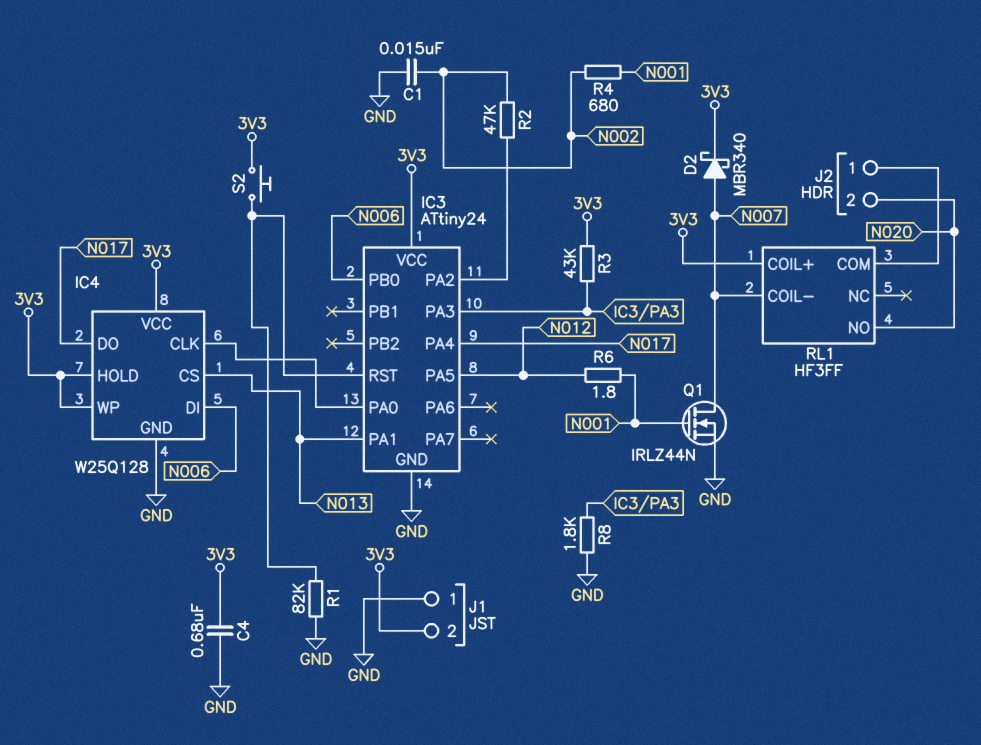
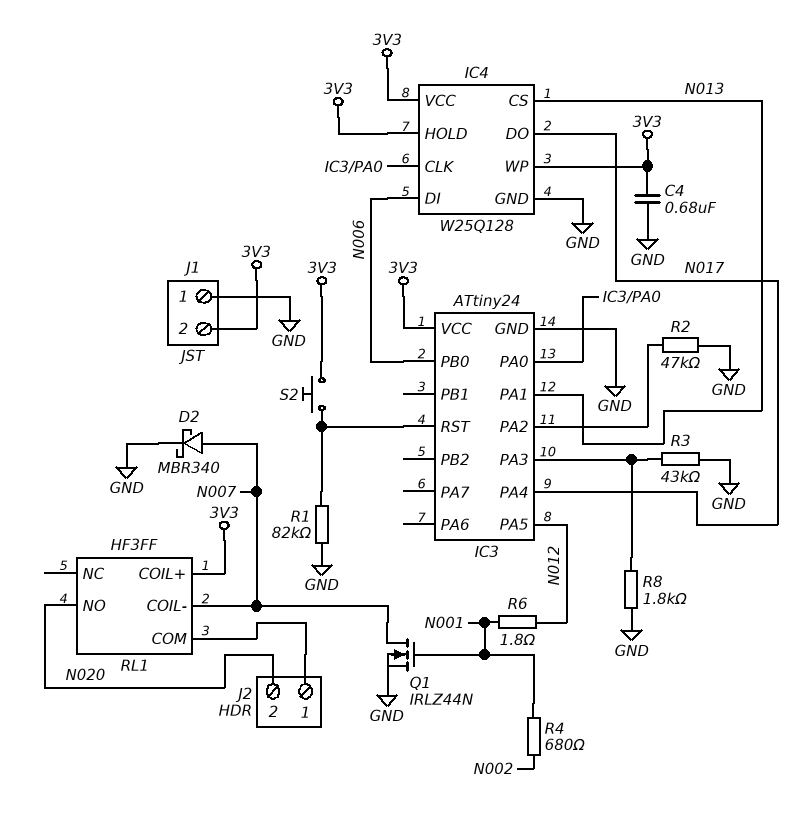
C1: 15nF (GND, N002) -> none
D2: schottky MBR340 (A N007, K 3V3) -> schottky MBR340 (A N007, K GND)
R2: 47k (IC3/PA2, N002) -> 47k (GND, IC3/PA2)
R3: 43k (3V3, IC3/PA3) -> 43k (GND, IC3/PA3)

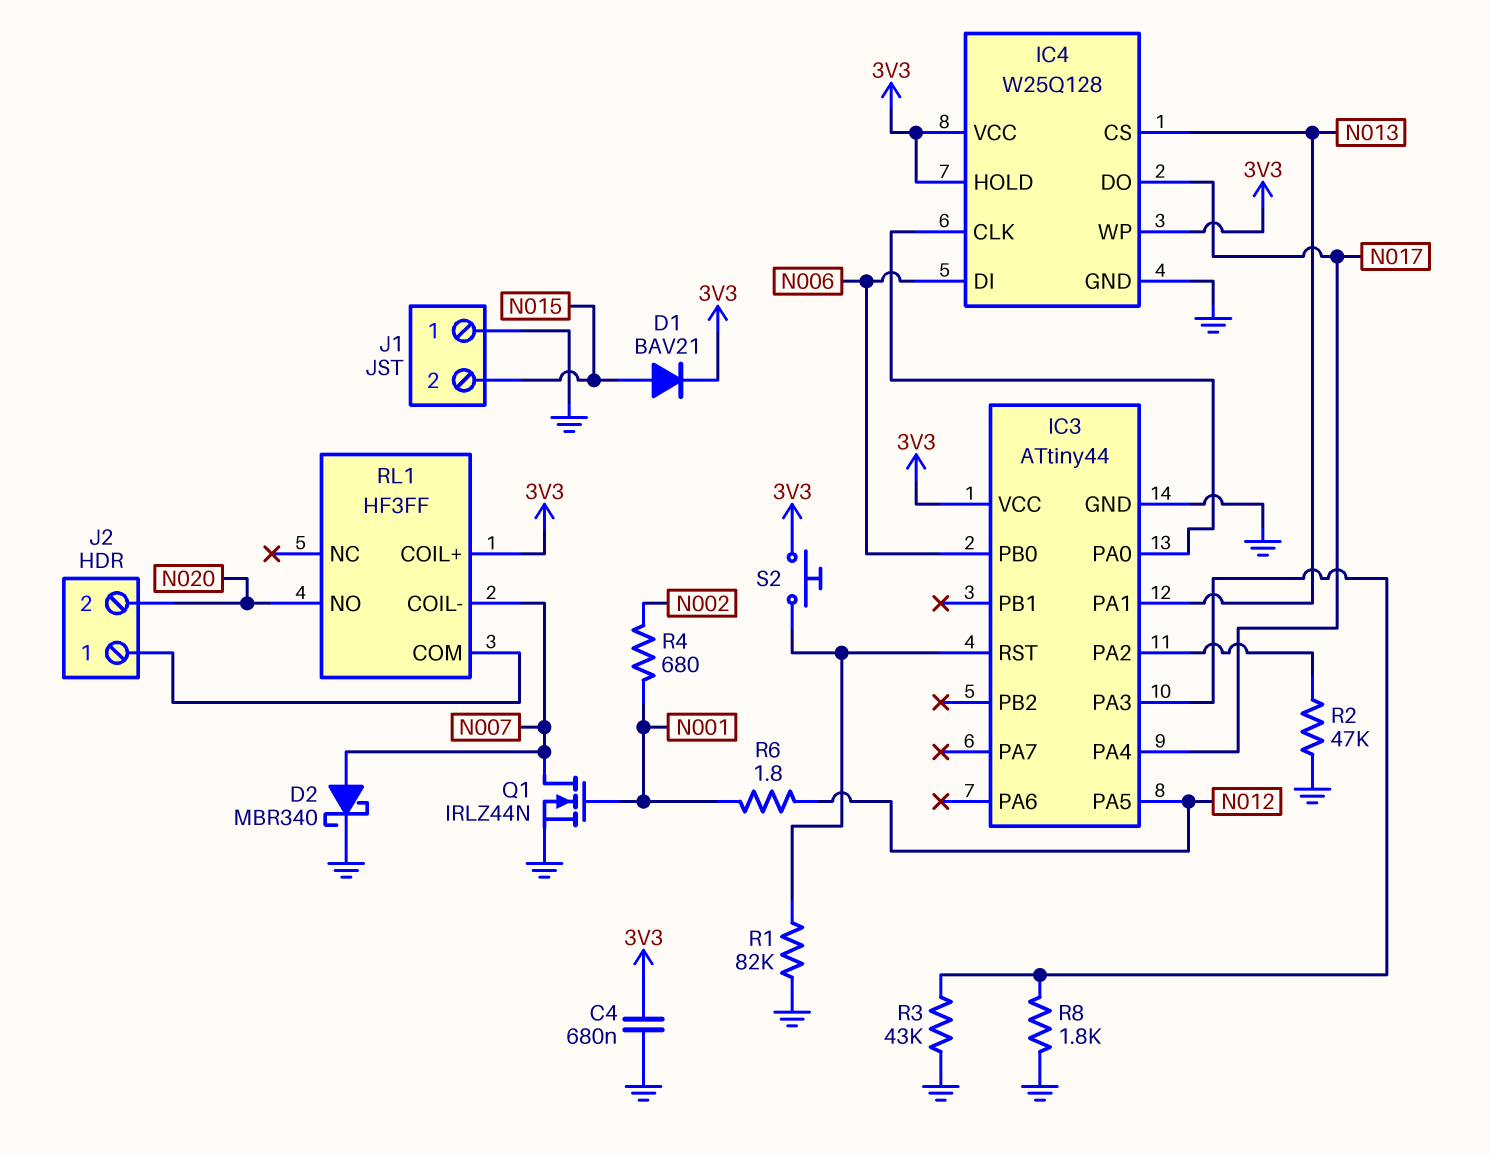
D1: none -> diode BAV21 (A N015, K 3V3)
IC3: ATtiny24 -> ATtiny44
J1 pin 2: 3V3 -> N015

